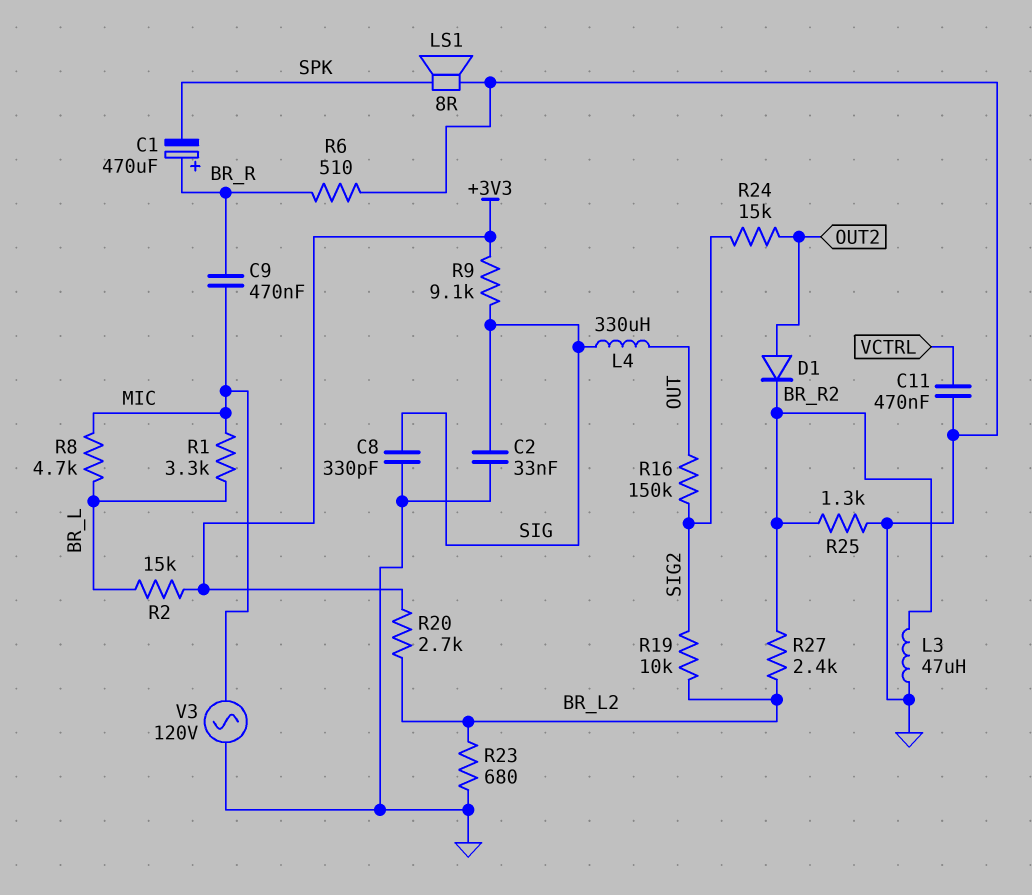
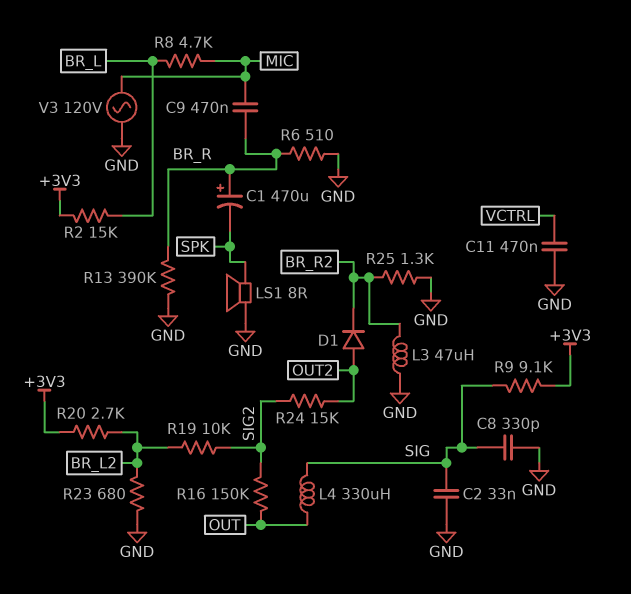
R1: 3.3k (BR_L, MIC) -> none
R13: none -> 390k (BR_R, GND)
R27: 2.4k (BR_L2, BR_R2) -> none

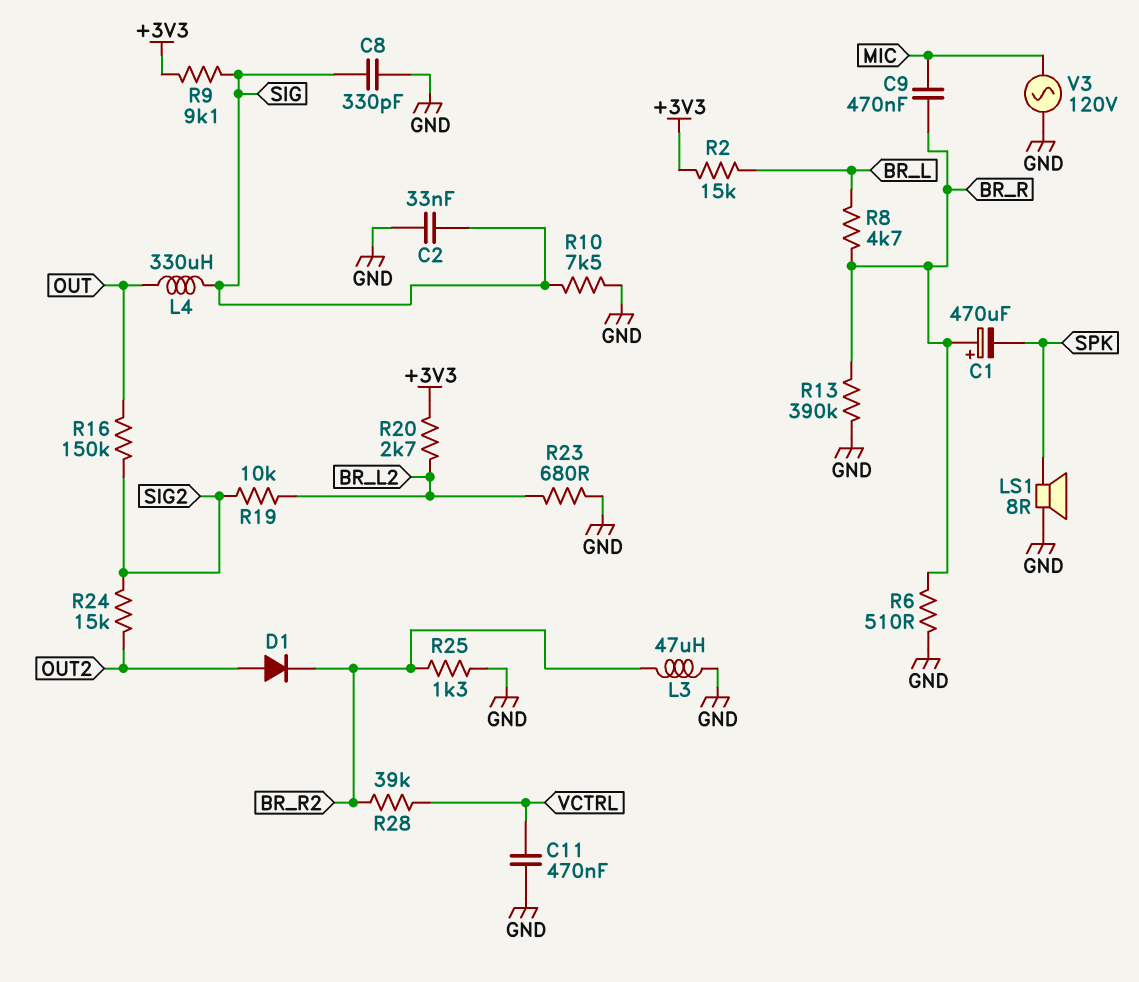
R8: 4.7k (BR_L, MIC) -> 4.7k (BR_L, BR_R)
R10: none -> 7.5k (GND, SIG)
R28: none -> 39k (BR_R2, VCTRL)

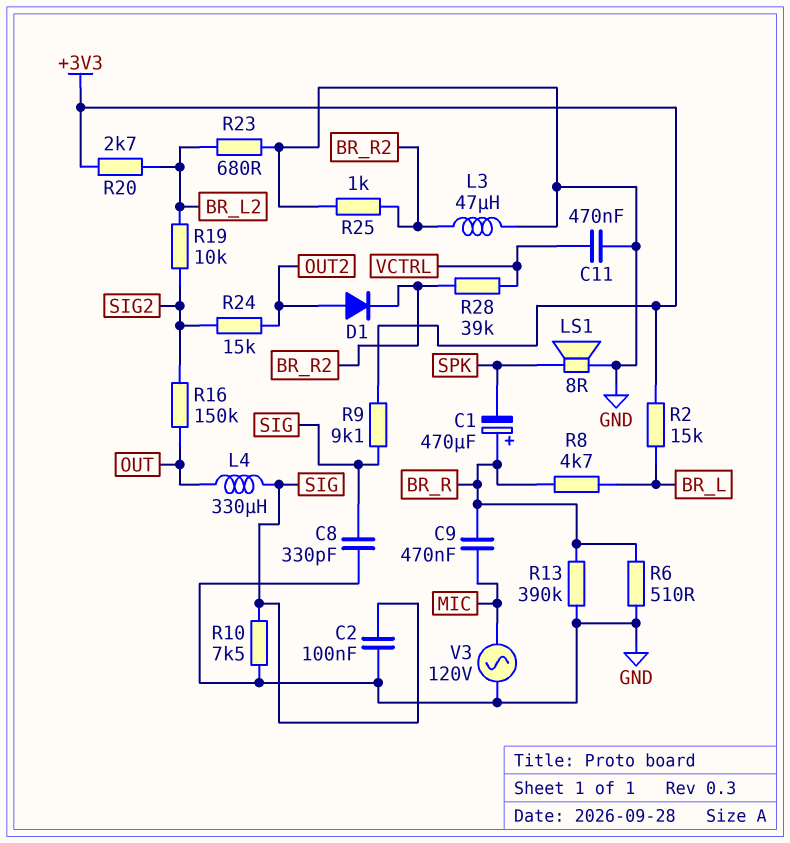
C2: 33nF (GND, SIG) -> 100nF (GND, SIG)
R25: 1.3k (BR_R2, GND) -> 1k (BR_R2, GND)

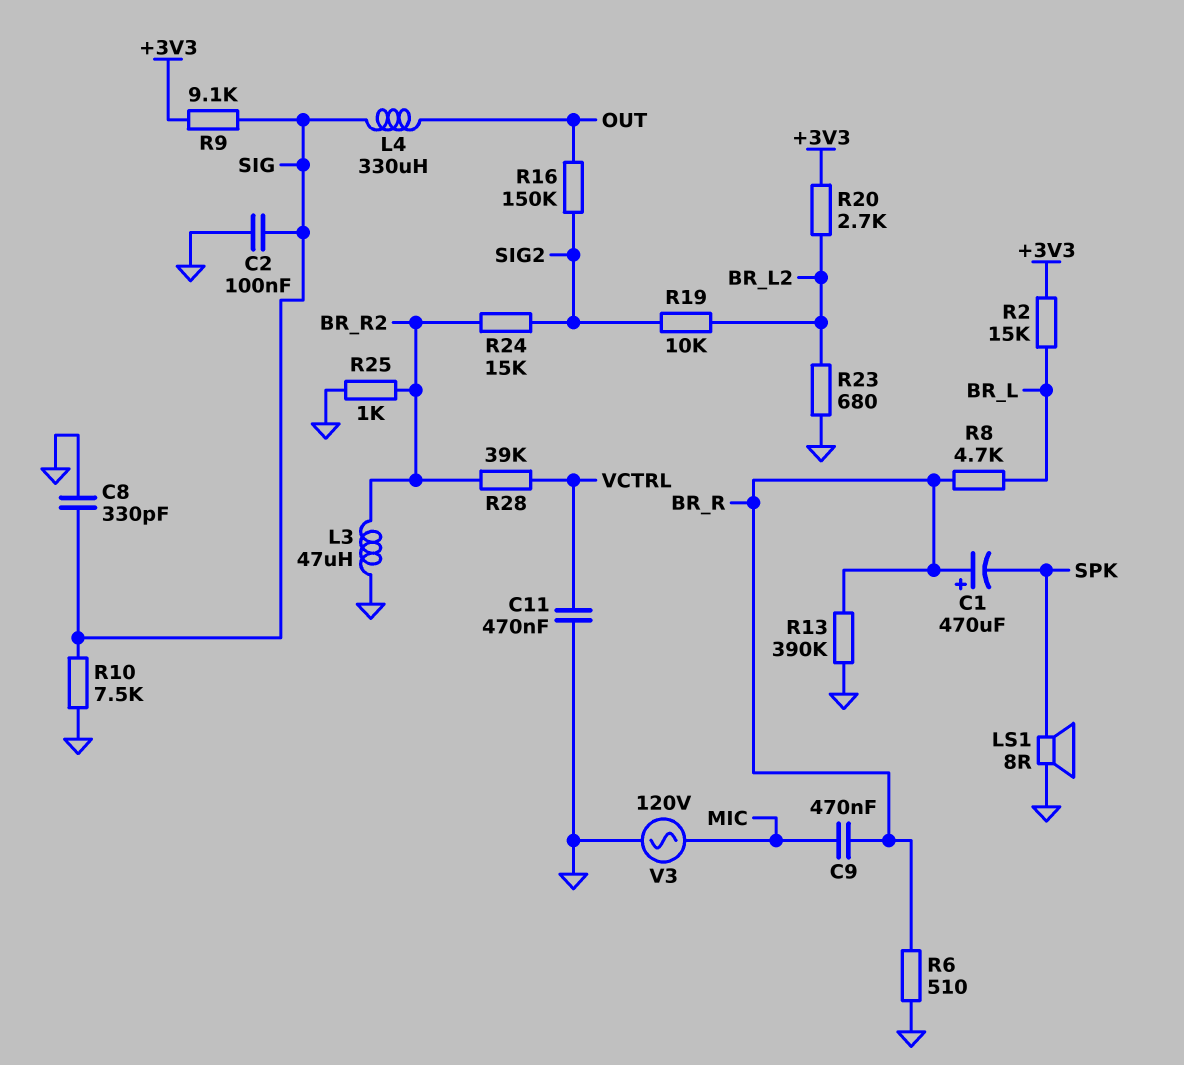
D1: diode (A OUT2, K BR_R2) -> none
R24: 15k (OUT2, SIG2) -> 15k (BR_R2, SIG2)

